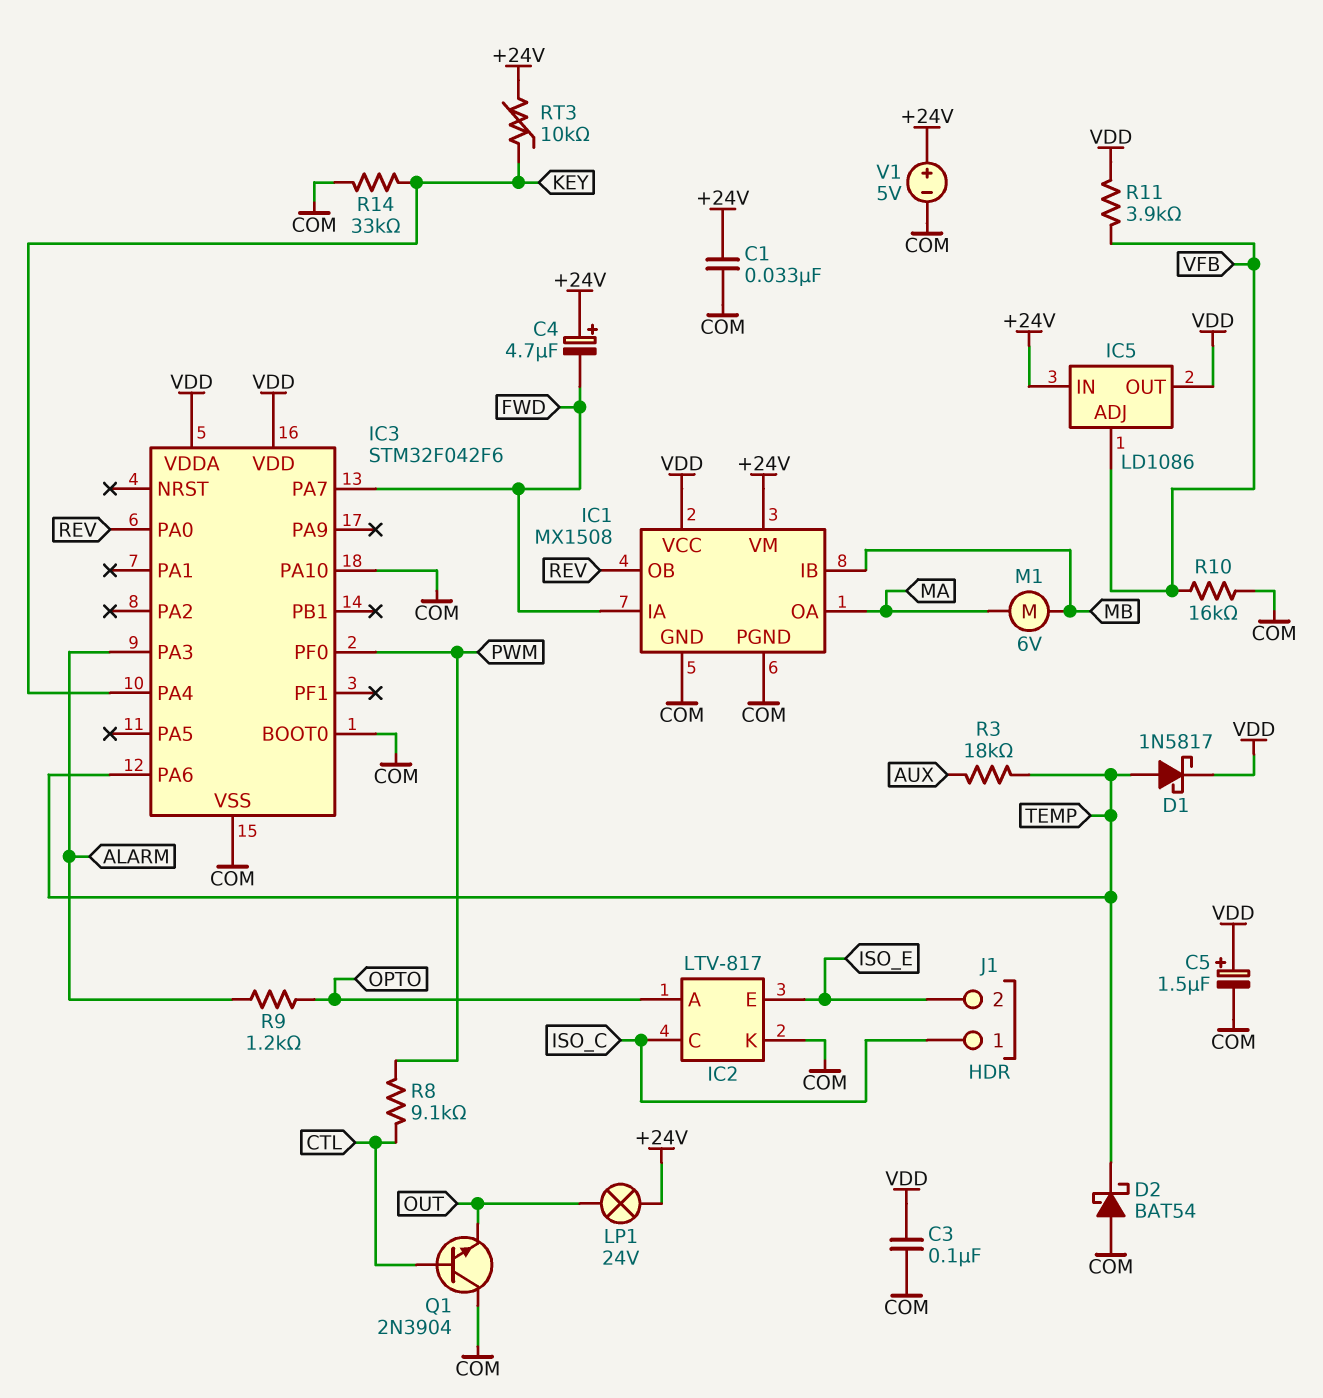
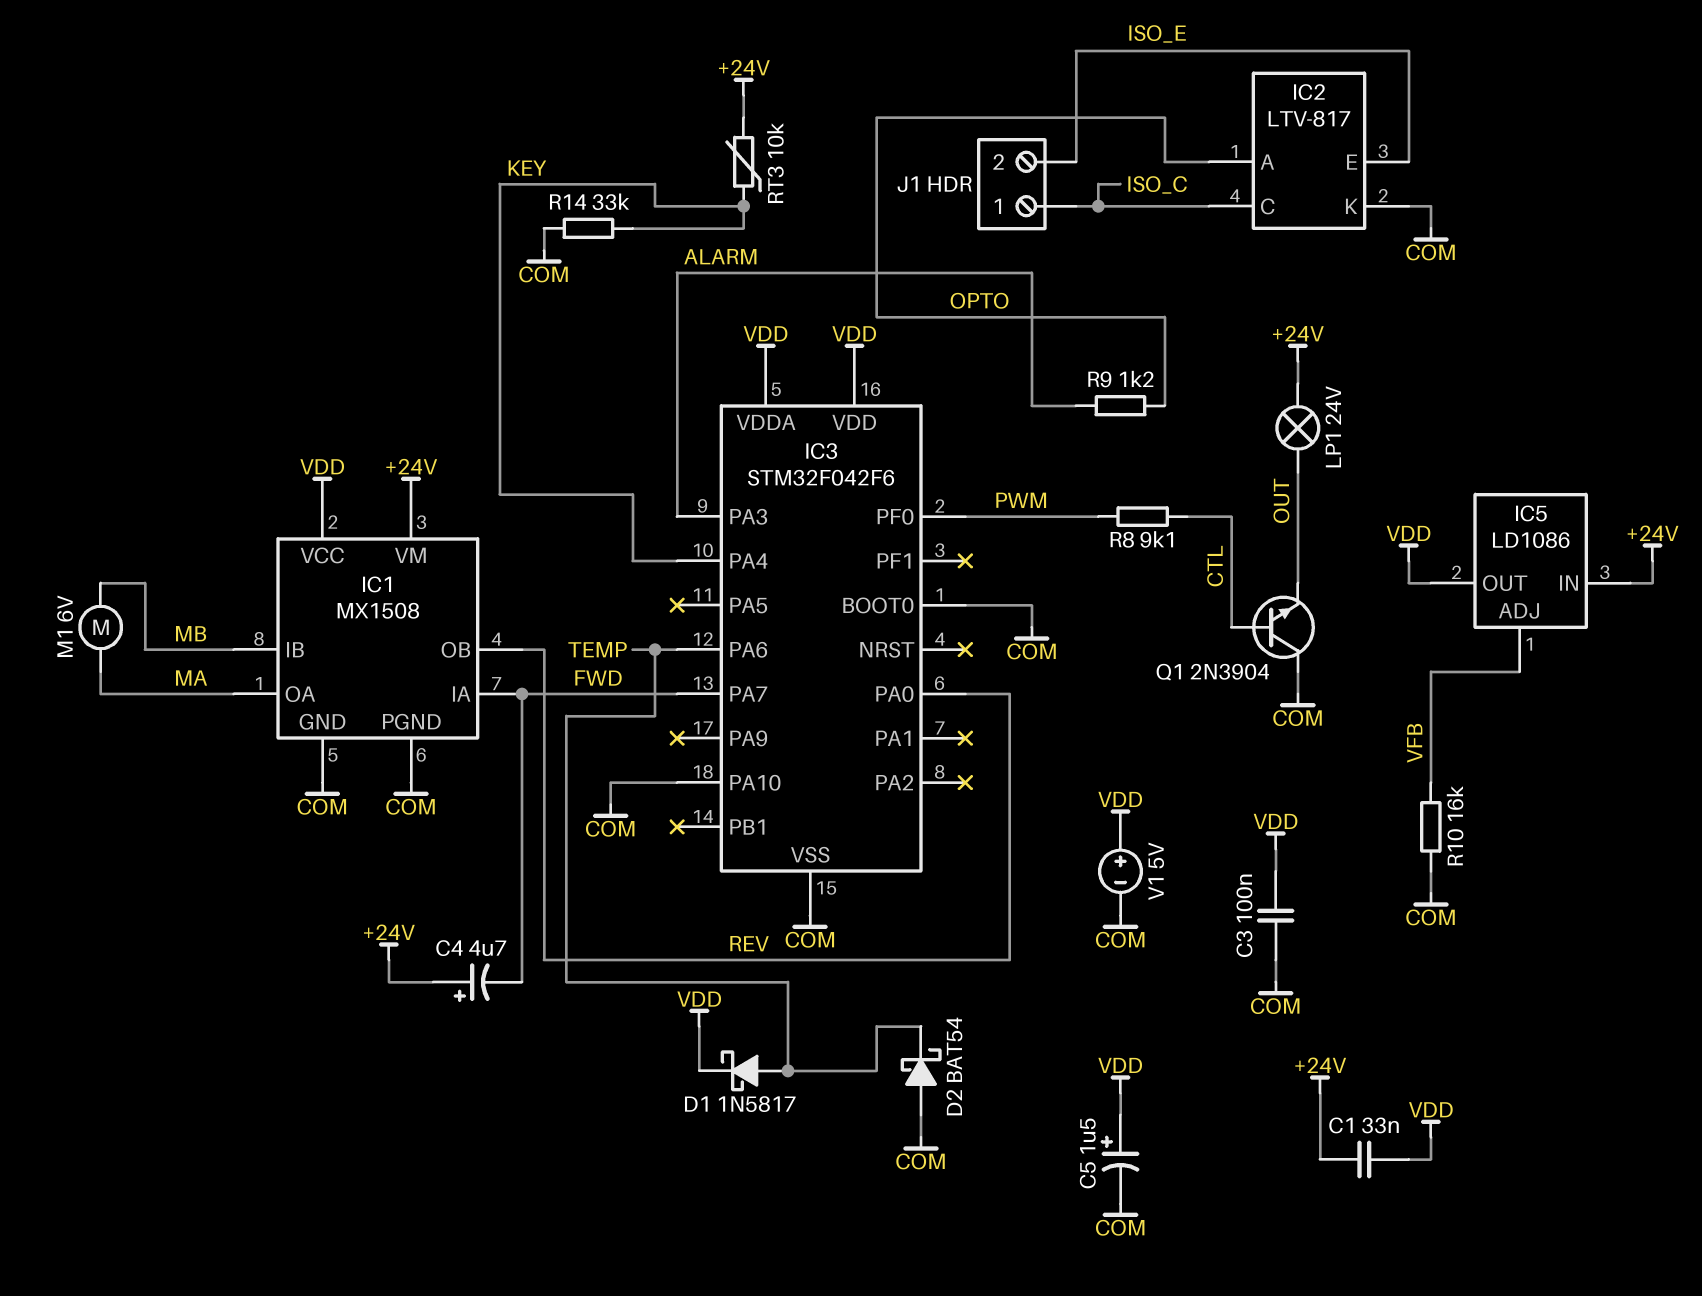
C1: 33nF (+24V, COM) -> 33nF (+24V, VDD)
R3: 18k (AUX, TEMP) -> none
R11: 3.9k (VDD, VFB) -> none
V1: 5V (plus +24V, minus COM) -> 5V (plus VDD, minus COM)

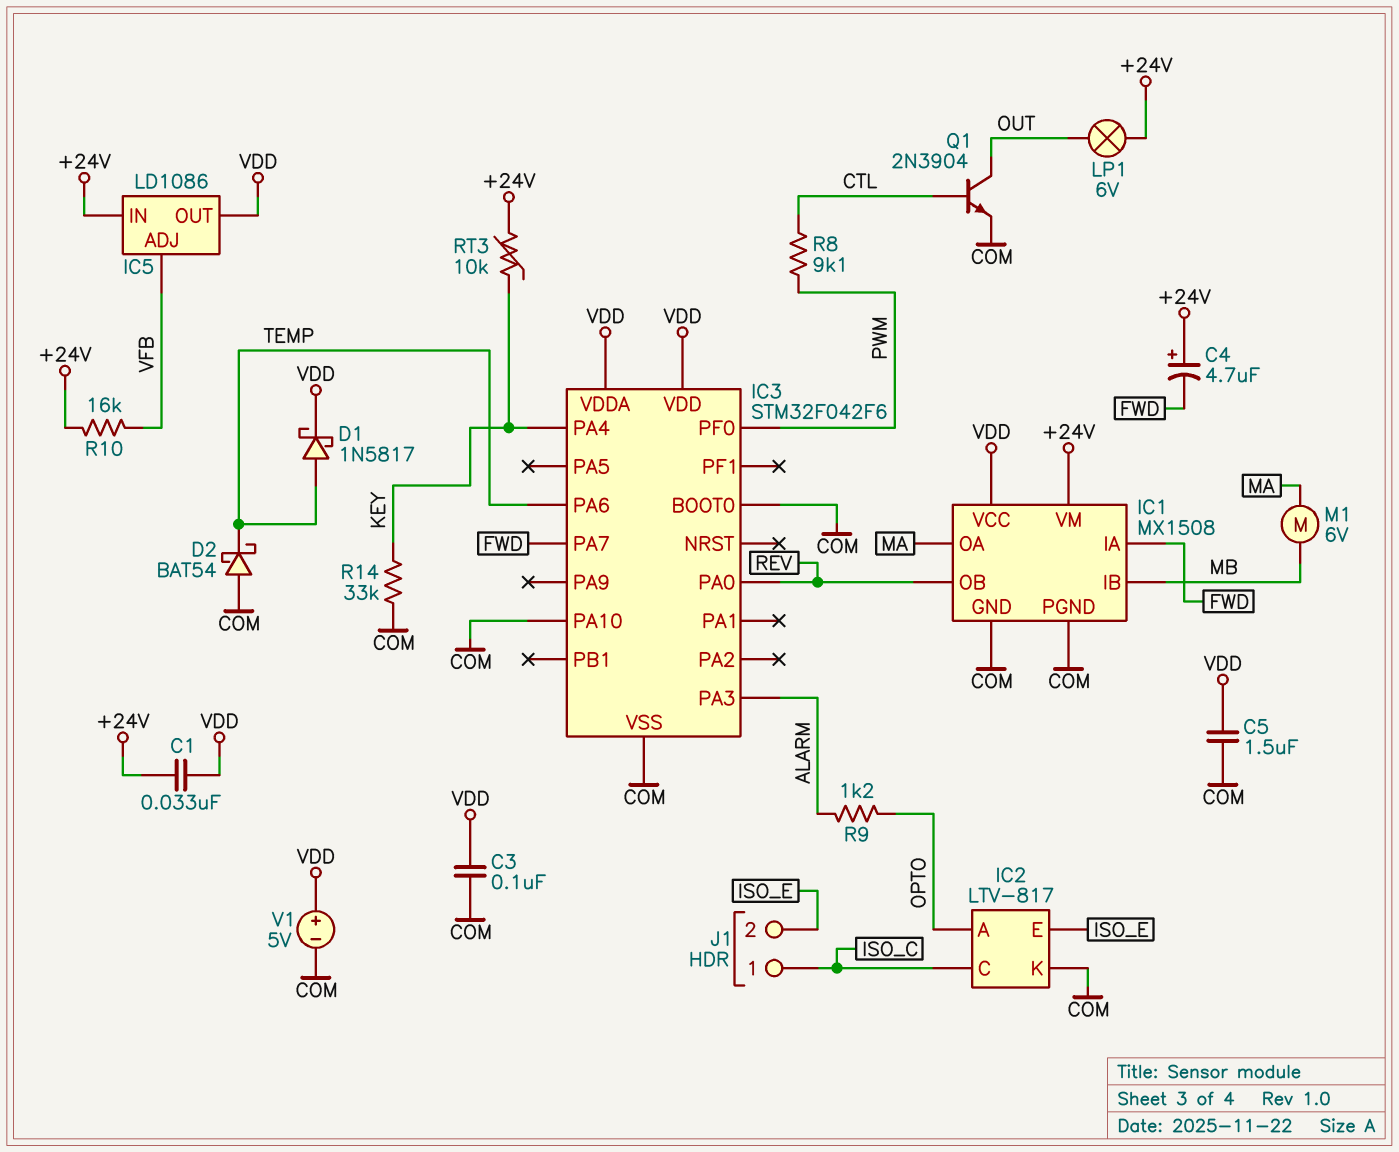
C5: 1.5uF (plus VDD, minus COM) -> 1.5uF (COM, VDD)
LP1: lamp 24V (+24V, OUT) -> lamp 6V (+24V, OUT)
Q1: NPN 2N3904 (B CTL, C COM, E OUT) -> NPN 2N3904 (B CTL, C OUT, E COM)
R10: 16k (COM, VFB) -> 16k (+24V, VFB)

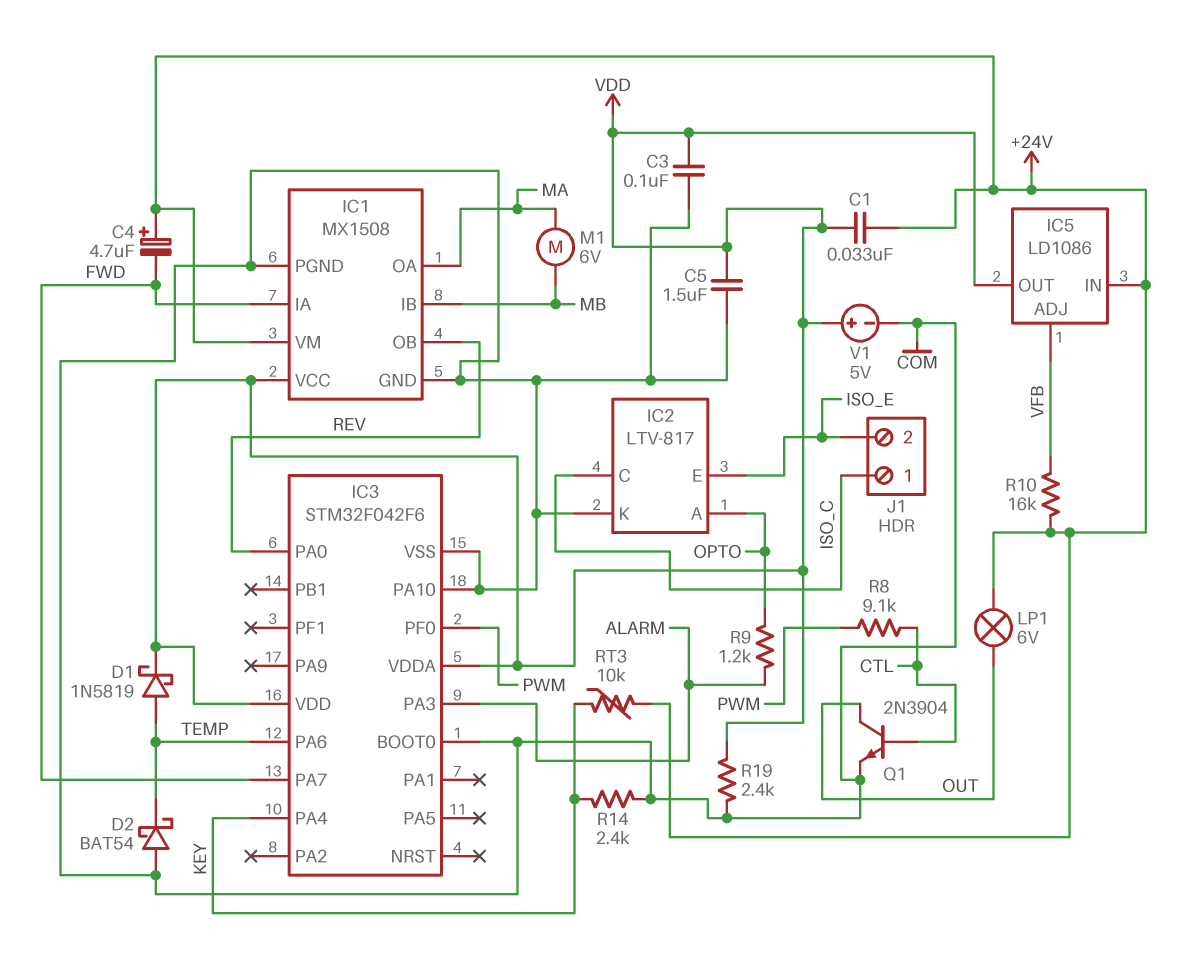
D1: schottky 1N5817 (A TEMP, K VDD) -> schottky 1N5819 (A TEMP, K VDD)
R14: 33k (COM, KEY) -> 2.4k (COM, KEY)
R19: none -> 2.4k (COM, VDD)

